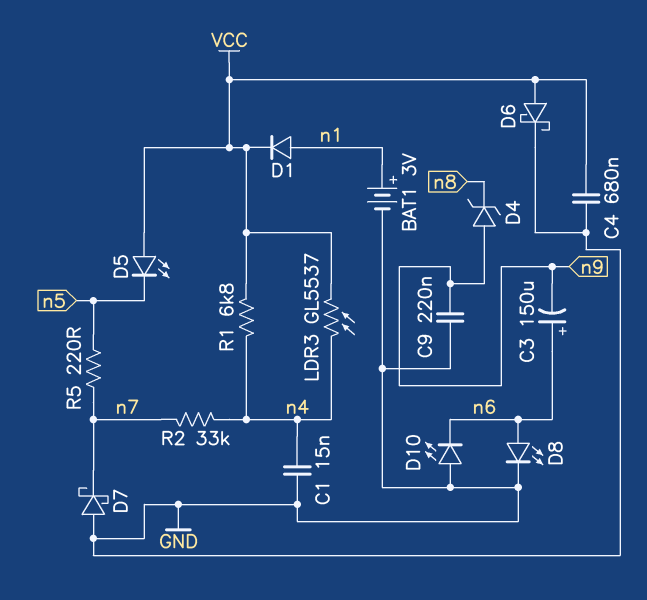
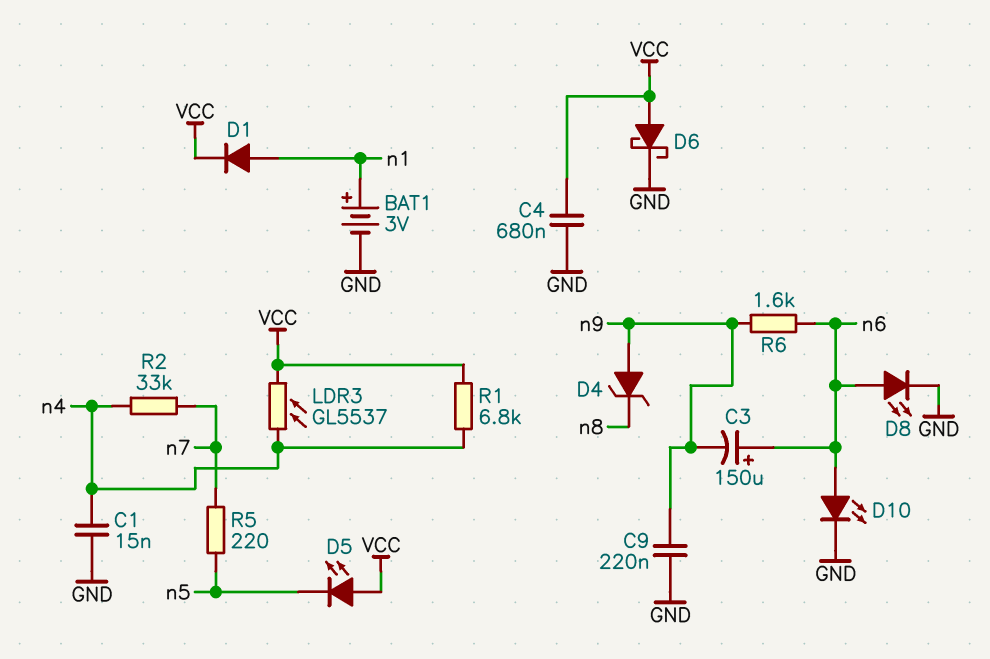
D7: schottky (A GND, K n7) -> none
D10: LED (A GND, K n6) -> LED (A n6, K GND)
R6: none -> 1.6k (n6, n9)

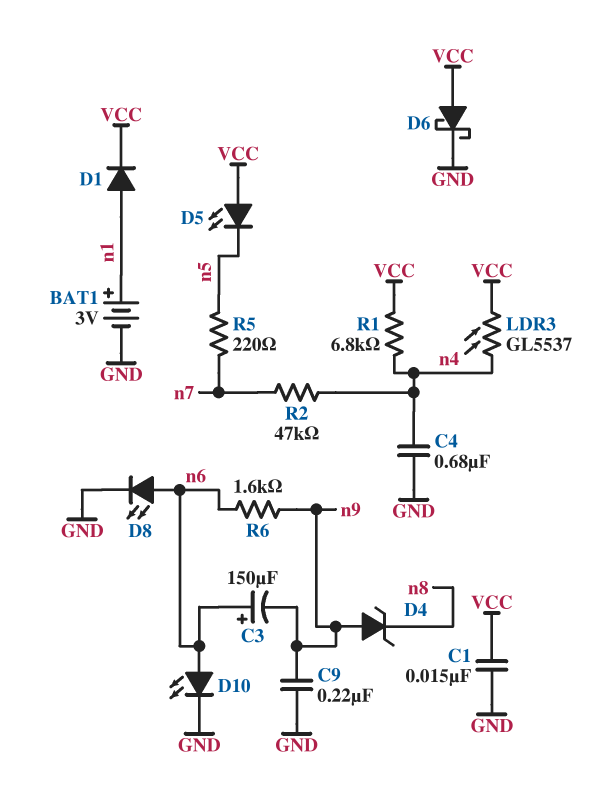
C1: 15nF (GND, n4) -> 15nF (GND, VCC)
C4: 680nF (GND, VCC) -> 680nF (GND, n4)
R2: 33k (n4, n7) -> 47k (n4, n7)

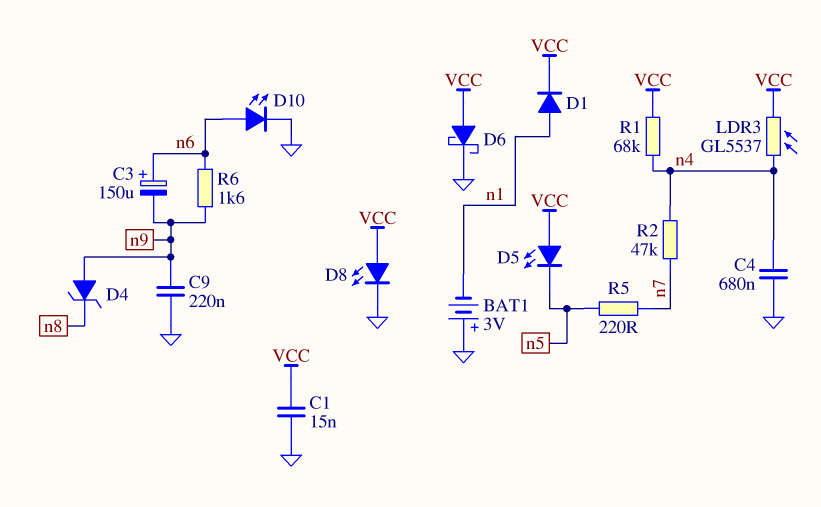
BAT1: 3V (plus n1, minus GND) -> 3V (plus GND, minus n1)
D8: LED (A n6, K GND) -> LED (A VCC, K GND)
R1: 6.8k (VCC, n4) -> 68k (VCC, n4)

